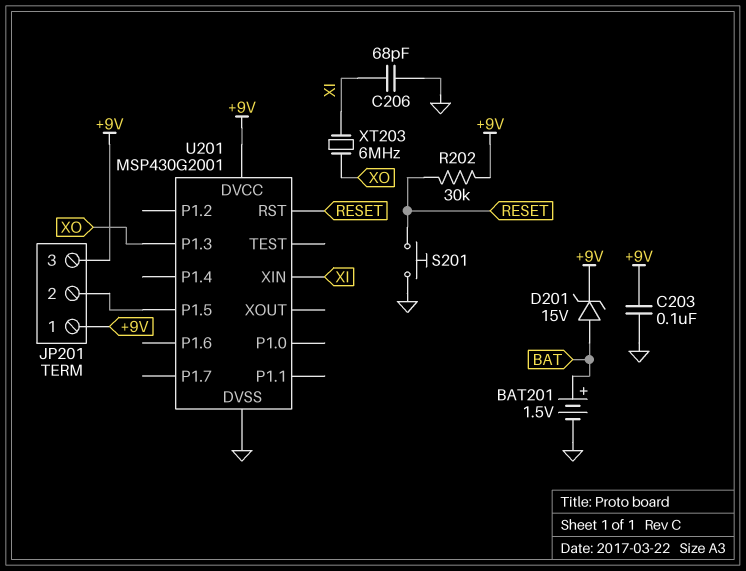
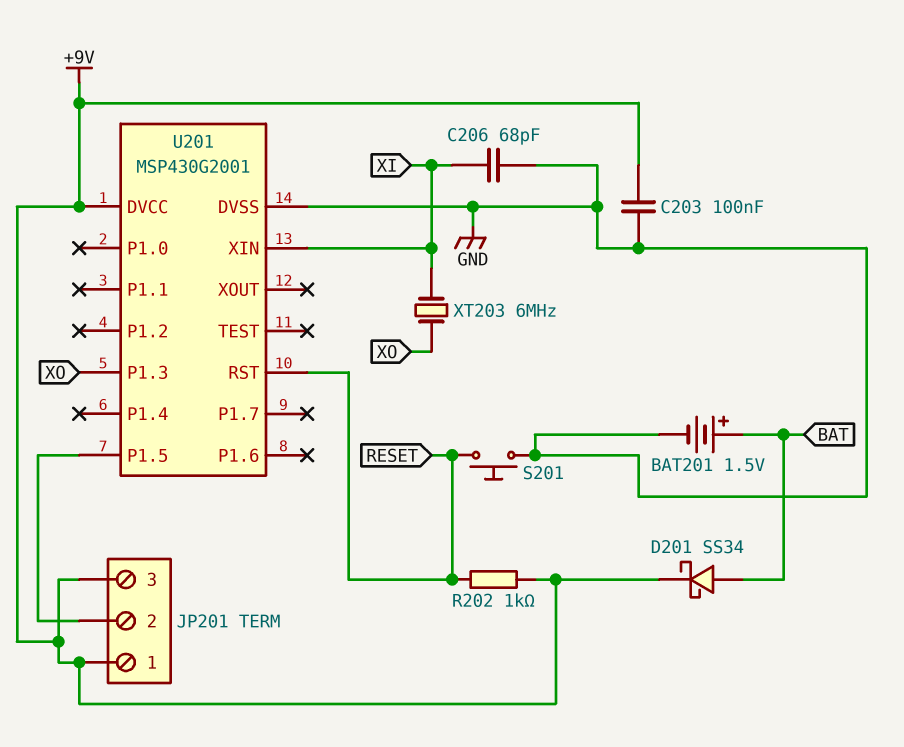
D201: zener 15V (A BAT, K +9V) -> schottky SS34 (A BAT, K +9V)
R202: 30k (+9V, RESET) -> 1k (+9V, RESET)

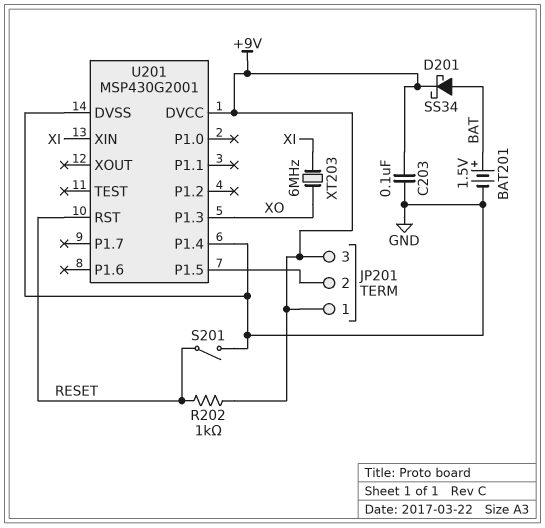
C206: 68pF (GND, XI) -> none
S201: button (GND, RESET) -> switch (GND, RESET)
U201 pin P1.4: none -> GND

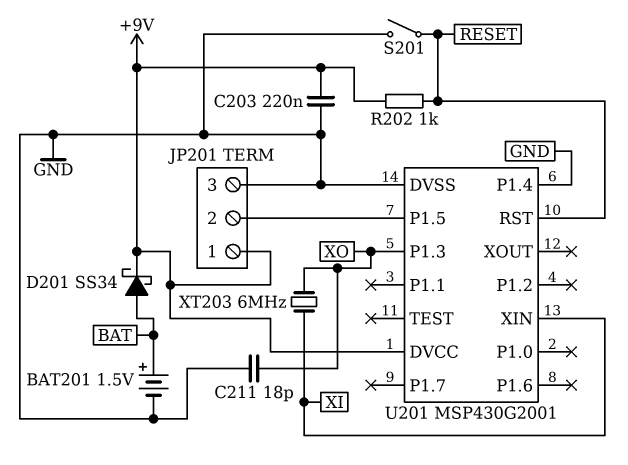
C203: 100nF (+9V, GND) -> 220nF (+9V, GND)
C211: none -> 18pF (GND, XO)
JP201 pin 3: +9V -> GND

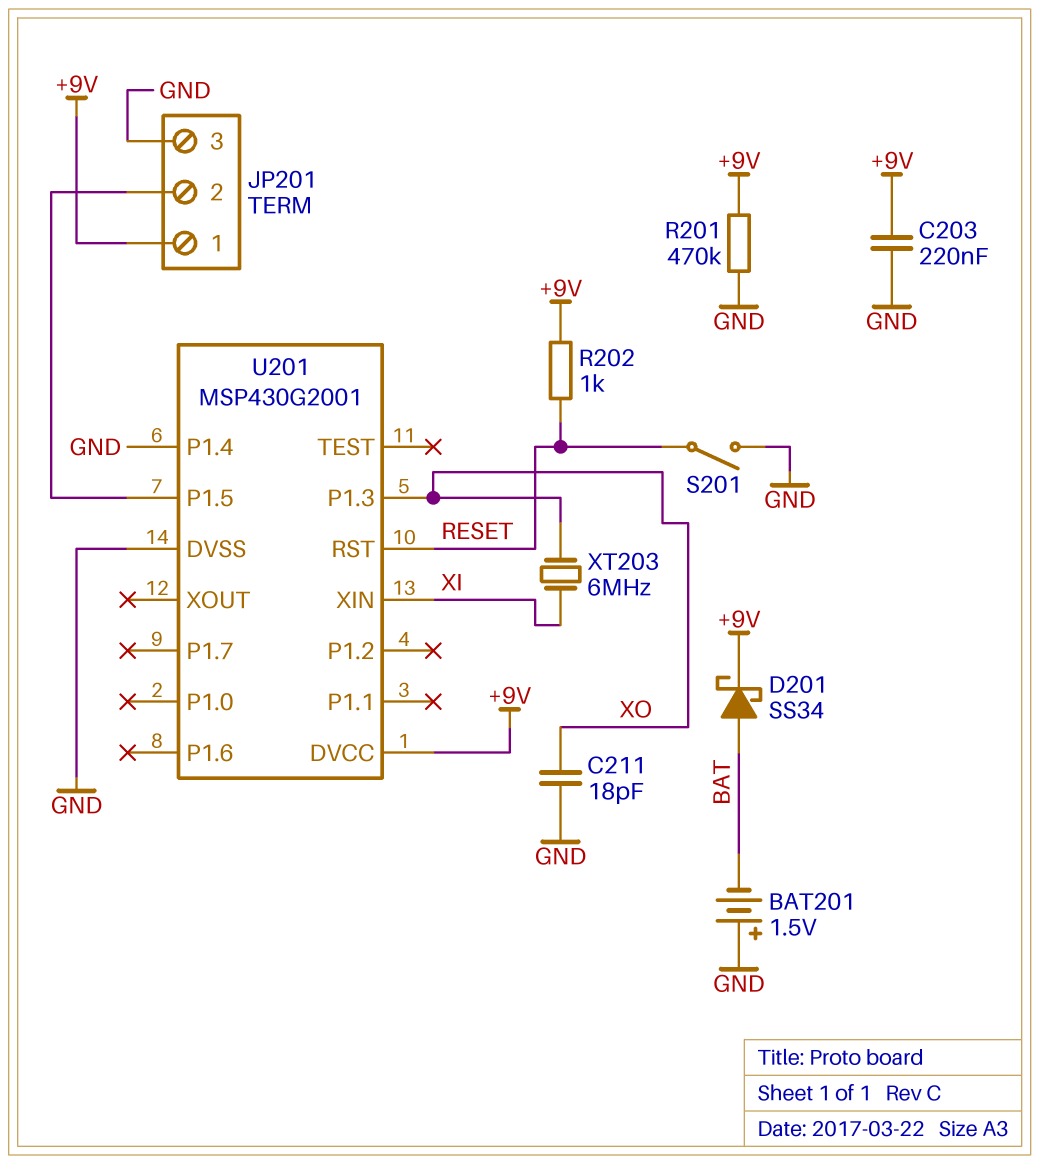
BAT201: 1.5V (plus BAT, minus GND) -> 1.5V (plus GND, minus BAT)
R201: none -> 470k (+9V, GND)

